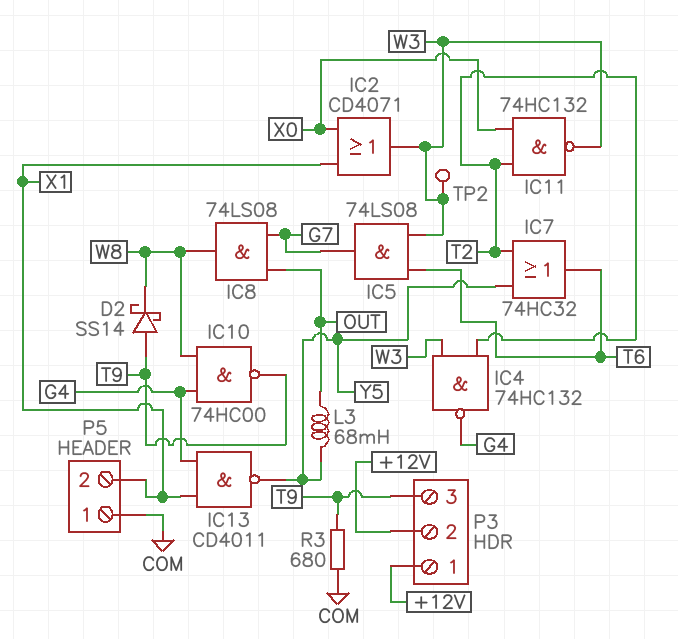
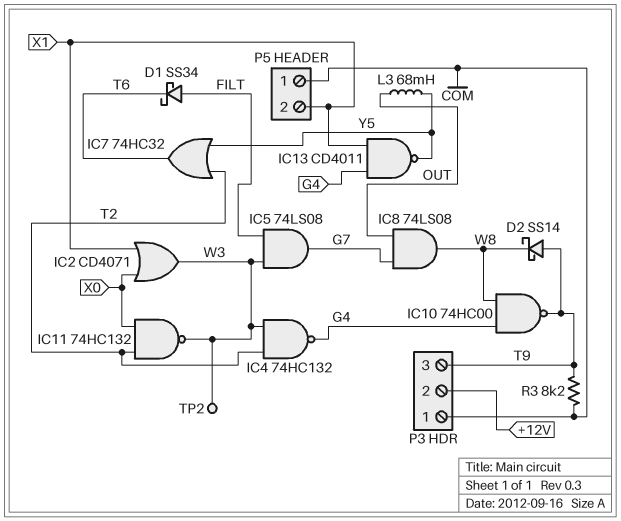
D1: none -> schottky SS34 (A FILT, K T6)
IC5: AND 74LS08 (in T6, in W3, out G7) -> AND 74LS08 (in FILT, in W3, out G7)
P3 pin 1: +12V -> COM
R3: 680 (COM, T9) -> 8.2k (COM, T9)

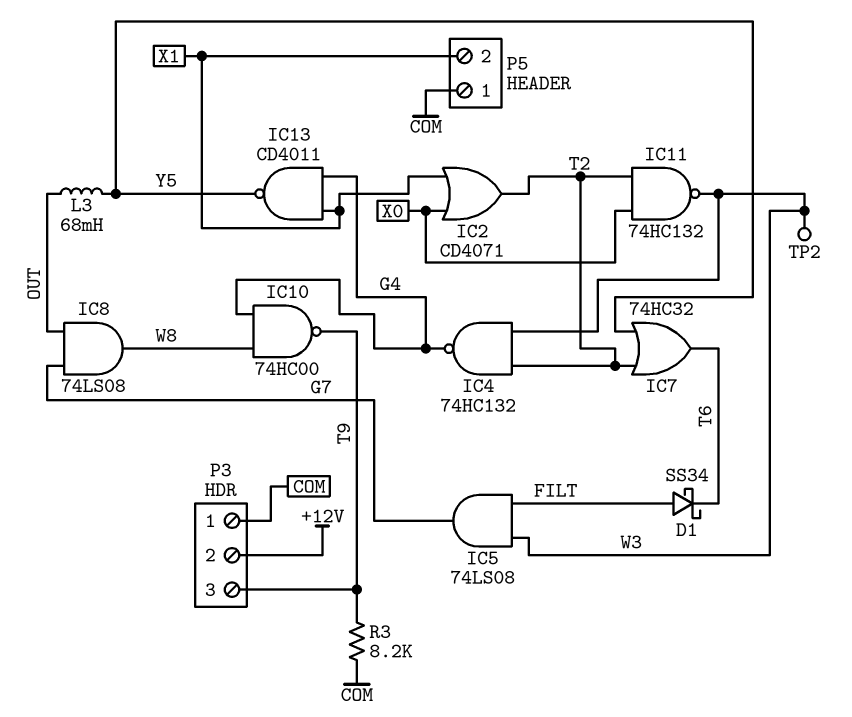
D2: schottky SS14 (A T9, K W8) -> none
IC2: OR CD4071 (in X0, in X1, out W3) -> OR CD4071 (in X0, in X1, out T2)

